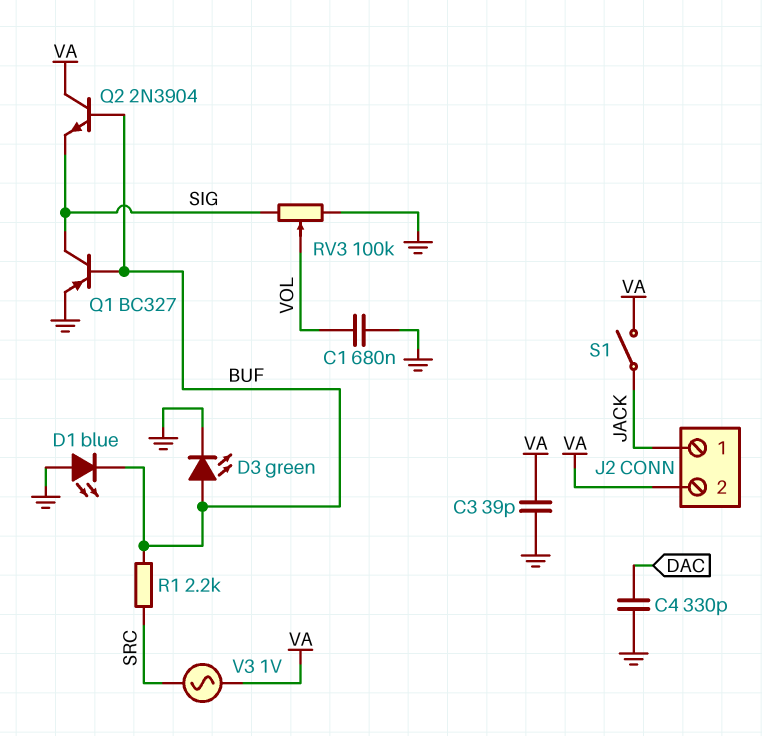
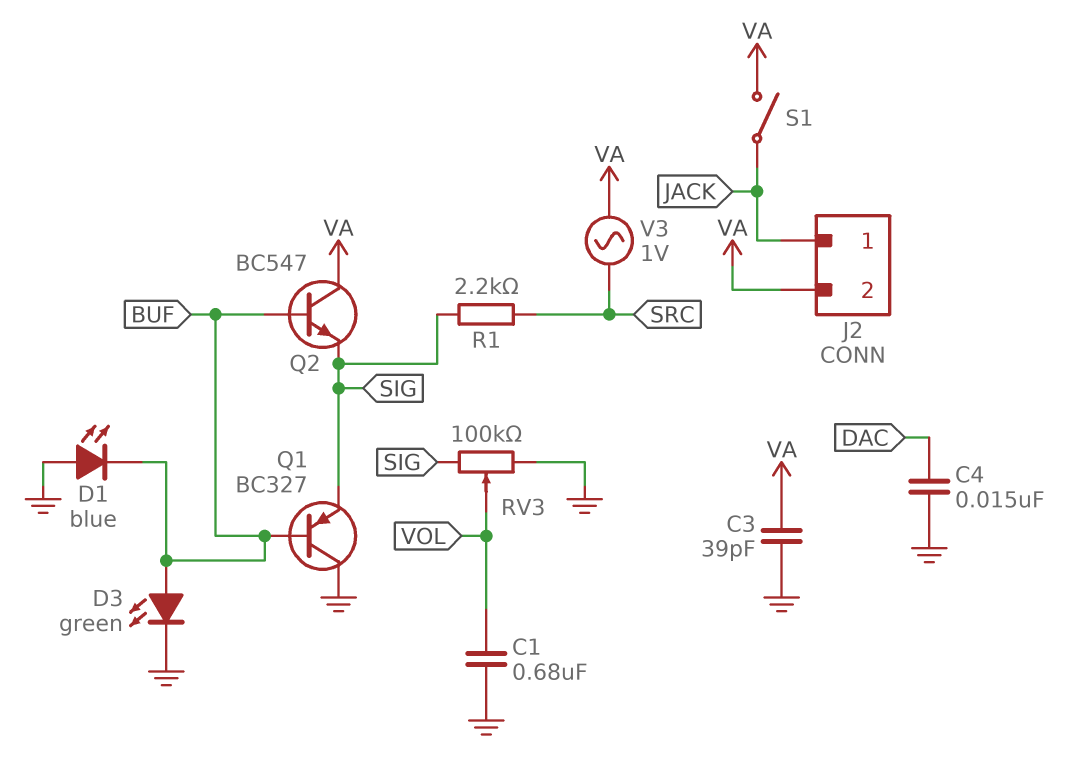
C4: 330pF (DAC, GND) -> 15nF (DAC, GND)
Q1: PNP BC327 (B BUF, C SIG, E GND) -> PNP BC327 (B BUF, C GND, E SIG)
Q2: NPN 2N3904 (B BUF, C VA, E SIG) -> NPN BC547 (B BUF, C VA, E SIG)
R1: 2.2k (BUF, SRC) -> 2.2k (SIG, SRC)

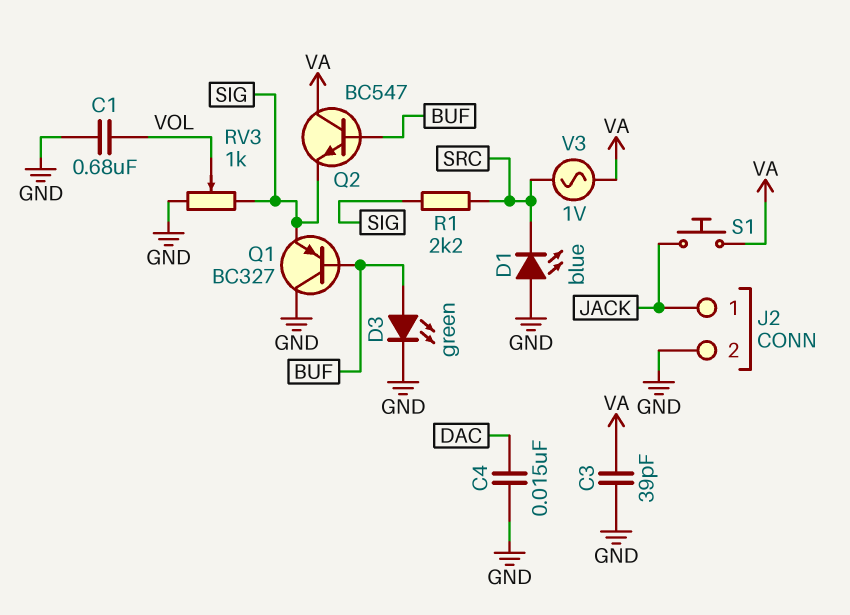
D1: LED blue (A GND, K BUF) -> LED blue (A GND, K SRC)
J2 pin 2: VA -> GND
RV3: 100k (GND, SIG, wiper VOL) -> 1k (GND, SIG, wiper VOL)
S1: switch (JACK, VA) -> button (JACK, VA)

